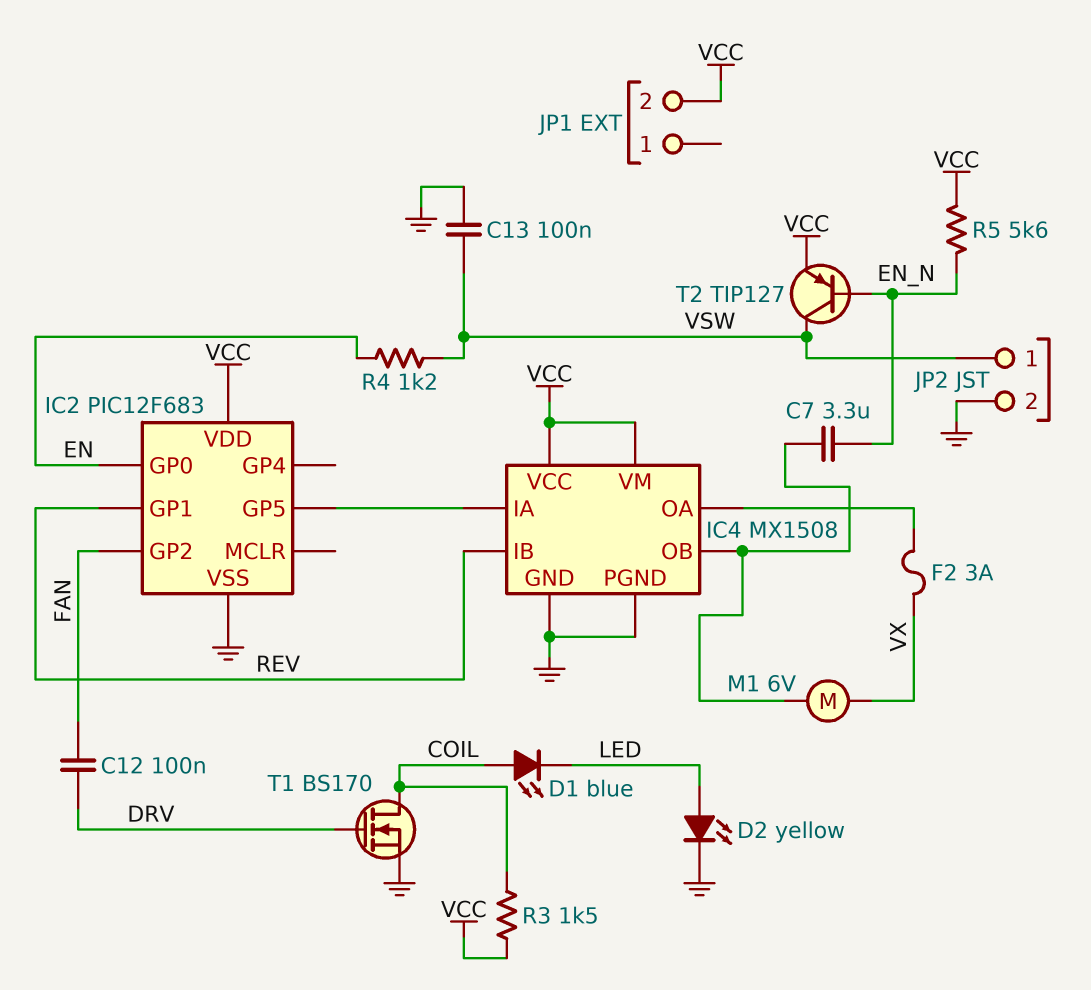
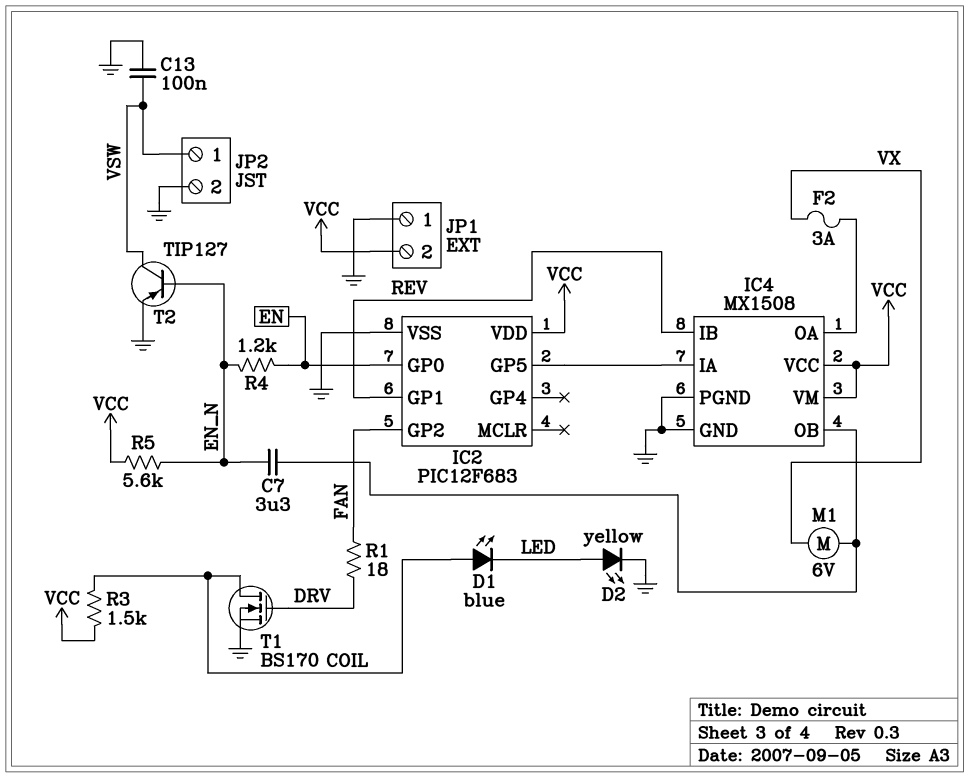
C12: 100nF (DRV, FAN) -> none
JP1 pin 1: none -> GND
R1: none -> 18 (DRV, FAN)
R4: 1.2k (EN, VSW) -> 1.2k (EN, EN_N)
T2: PNP TIP127 (B EN_N, C VSW, E VCC) -> PNP TIP127 (B EN_N, C VSW, E GND)

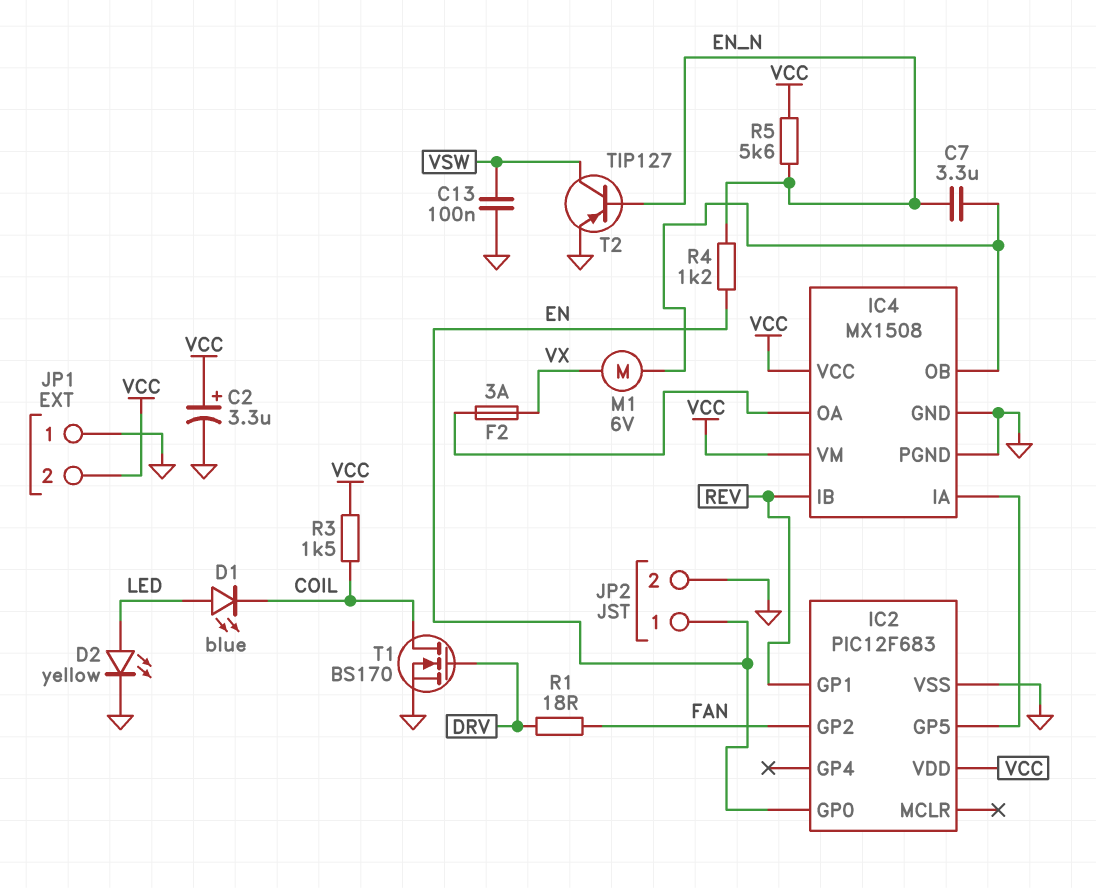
C2: none -> 3.3uF (plus VCC, minus GND)
D1: LED blue (A COIL, K LED) -> LED blue (A LED, K COIL)
JP2 pin 1: VSW -> EN

